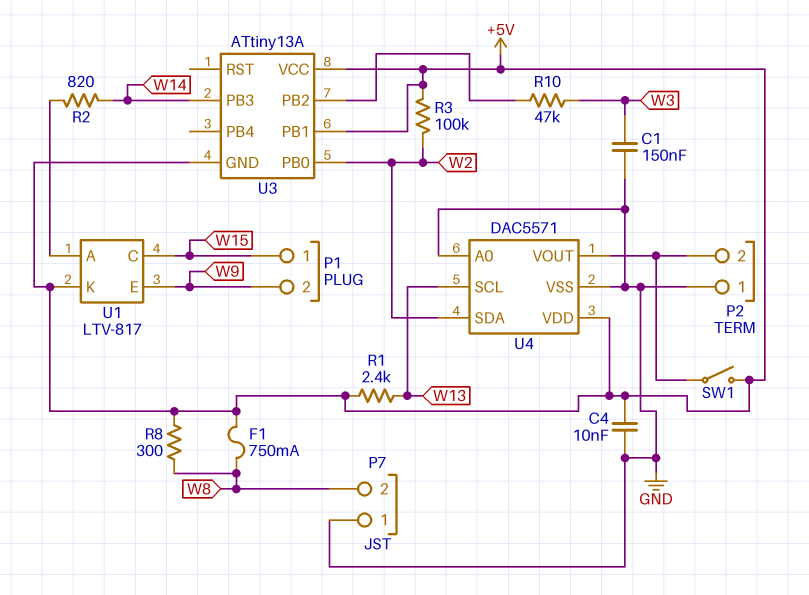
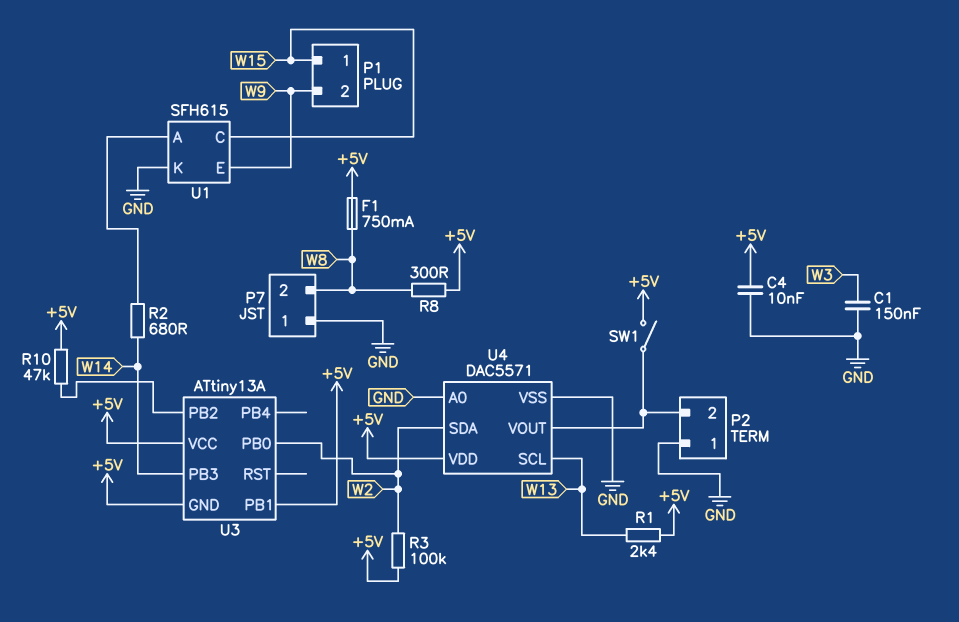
R2: 820 (U1/A, W14) -> 680 (U1/A, W14)
R10: 47k (U3/PB2, W3) -> 47k (+5V, U3/PB2)
U1: LTV-817 -> SFH615
U1 pin K: +5V -> GND

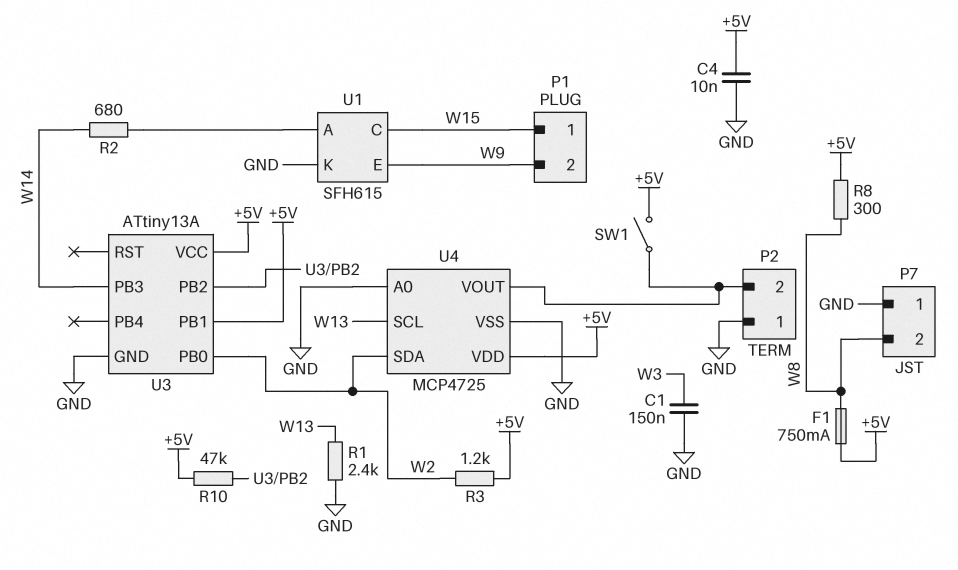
R1: 2.4k (+5V, W13) -> 2.4k (GND, W13)
R3: 100k (+5V, W2) -> 1.2k (+5V, W2)
U3 pin GND: +5V -> GND
U4: DAC5571 -> MCP4725

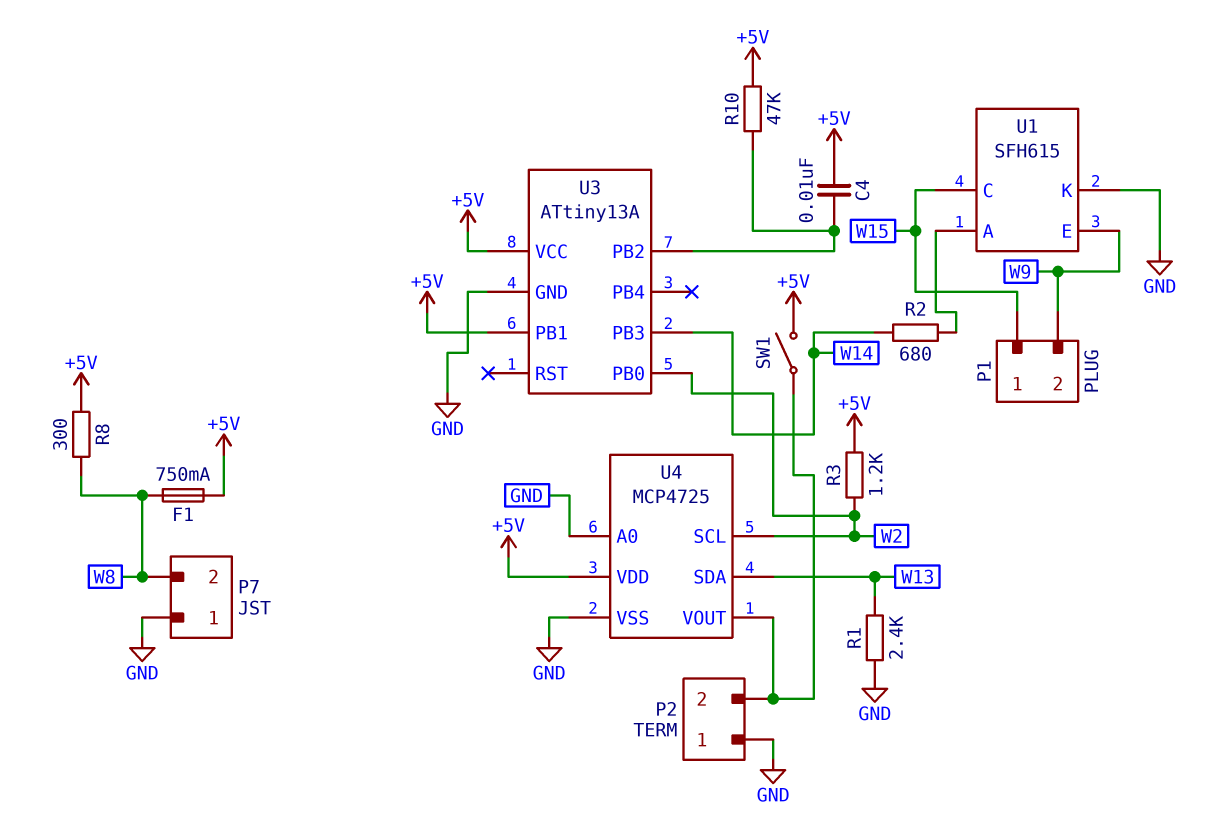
C1: 150nF (GND, W3) -> none
C4: 10nF (+5V, GND) -> 10nF (+5V, U3/PB2)
U4 pin SCL: W13 -> W2
U4 pin SDA: W2 -> W13

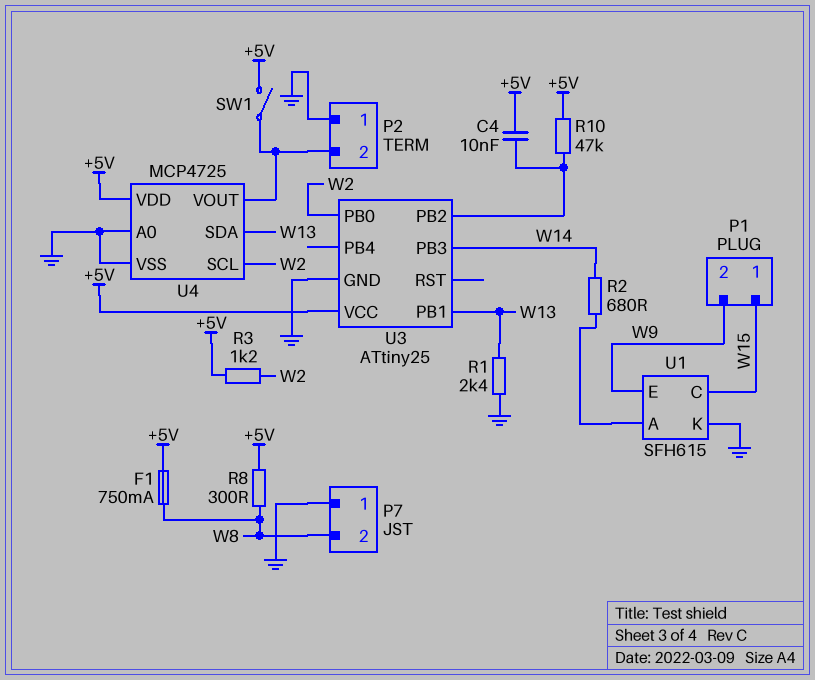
U3: ATtiny13A -> ATtiny25
U3 pin PB1: +5V -> W13

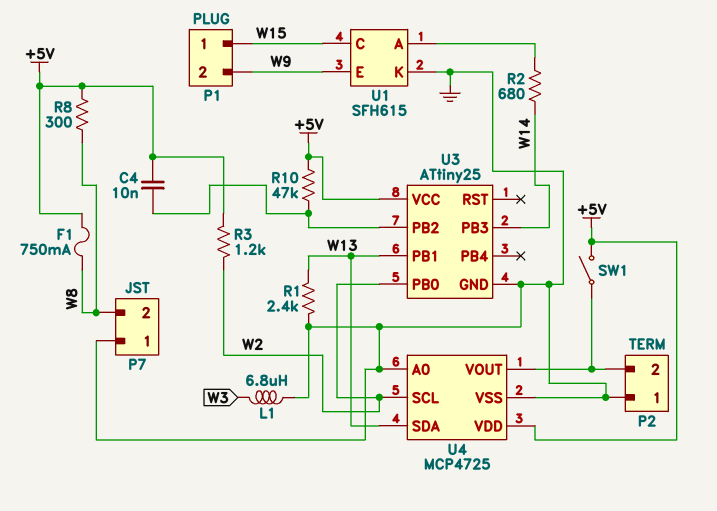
L1: none -> 6.8uH (GND, W3)

